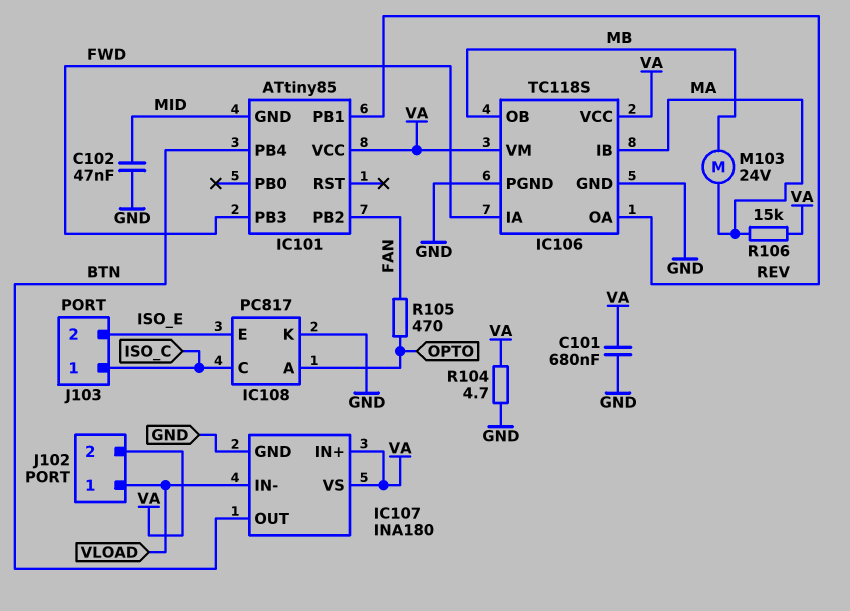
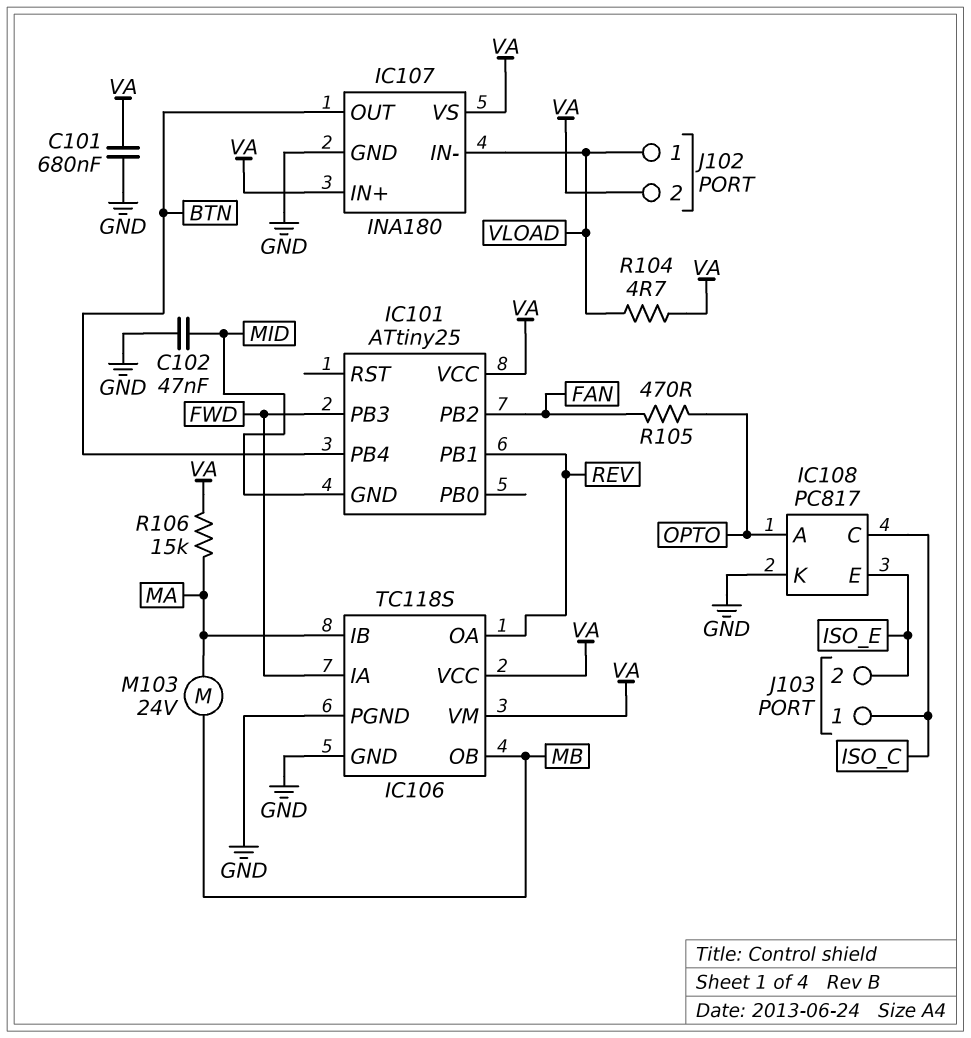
IC101: ATtiny85 -> ATtiny25
R104: 4.7 (GND, VA) -> 4.7 (VA, VLOAD)

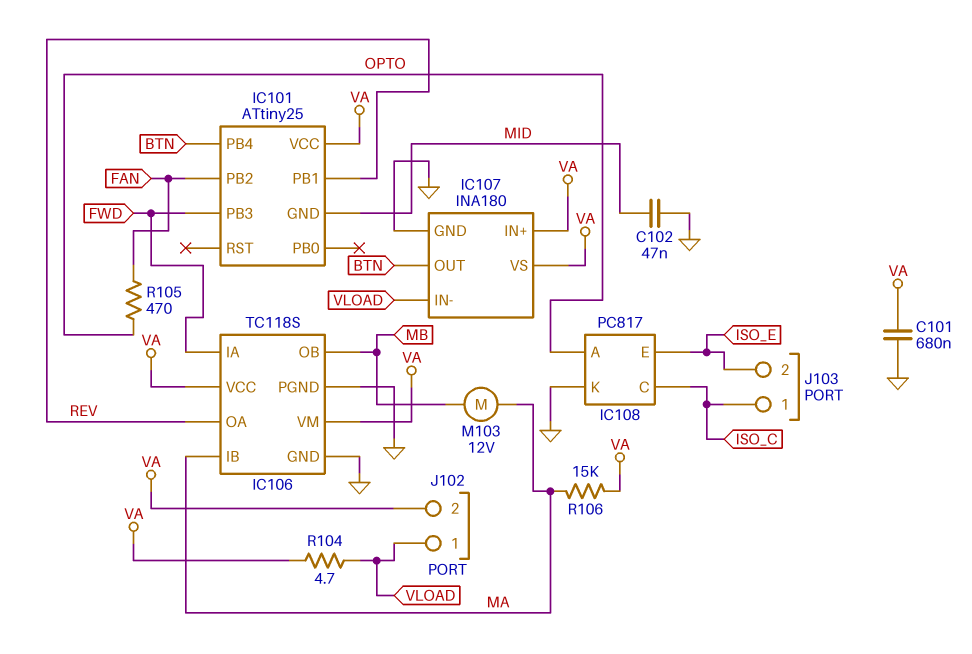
M103: motor 24V (MA, MB) -> motor 12V (MA, MB)

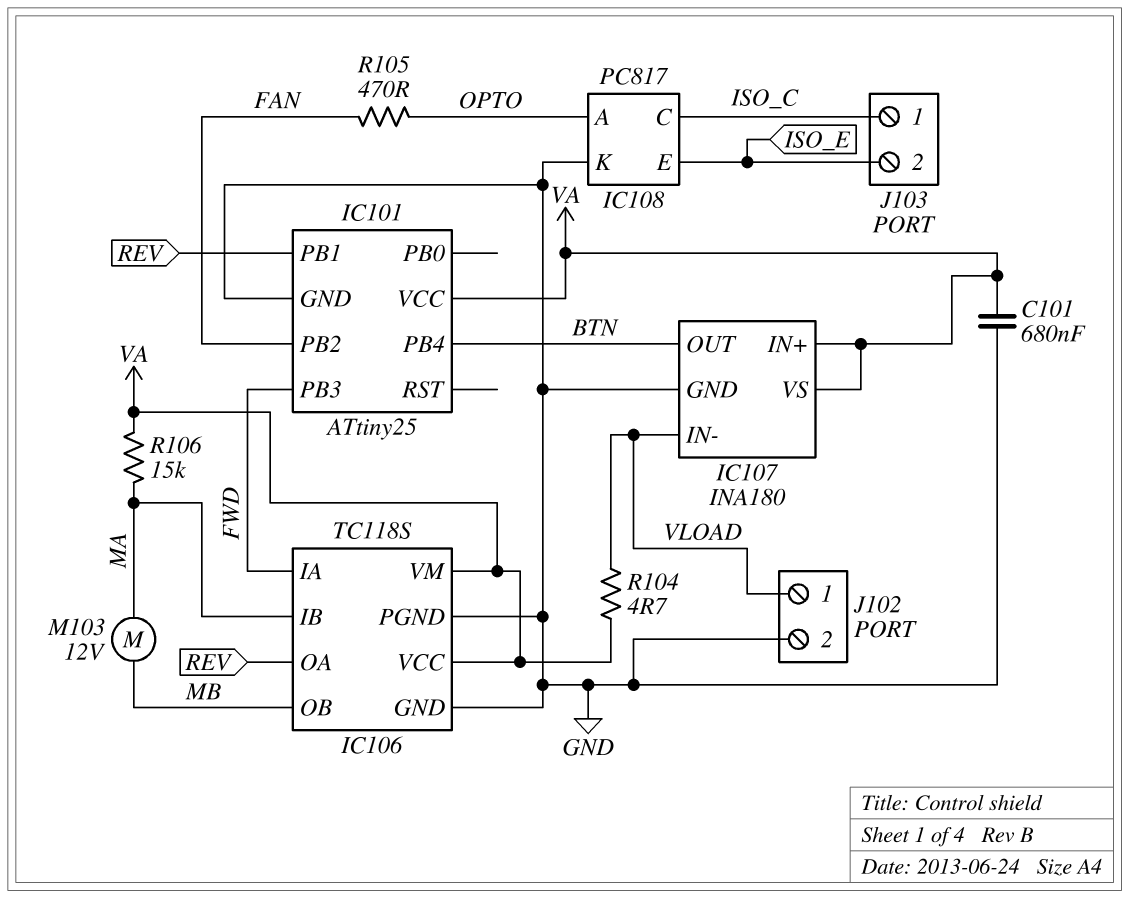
C102: 47nF (GND, MID) -> none
IC101 pin GND: MID -> GND
J102 pin 2: VA -> GND

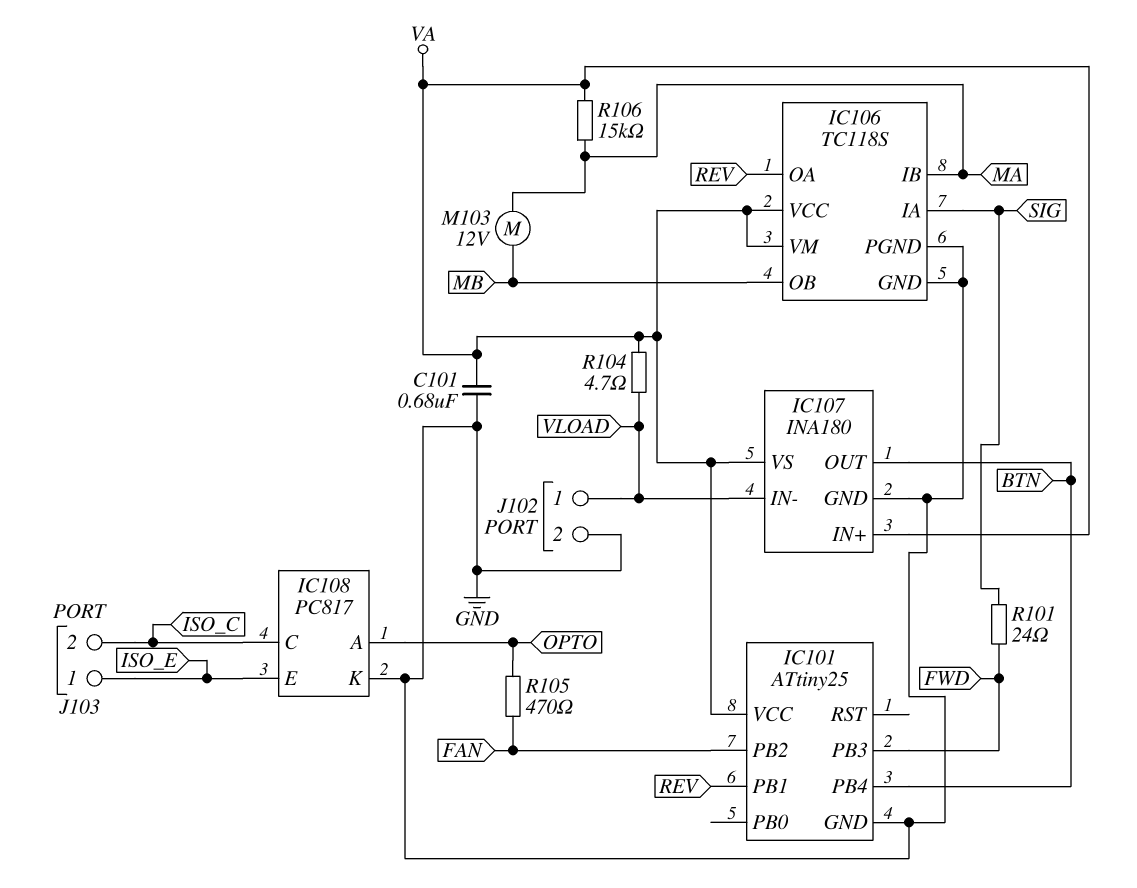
IC106 pin IA: FWD -> SIG
J103 pin 1: ISO_C -> ISO_E
J103 pin 2: ISO_E -> ISO_C
R101: none -> 24 (FWD, SIG)

